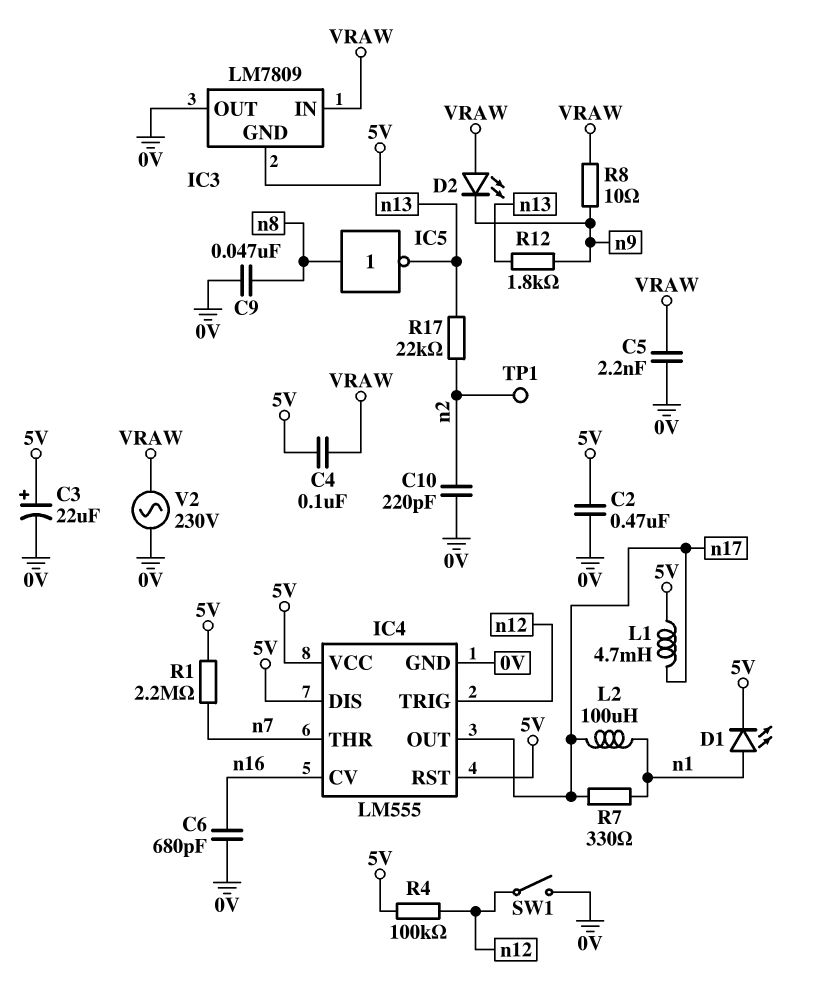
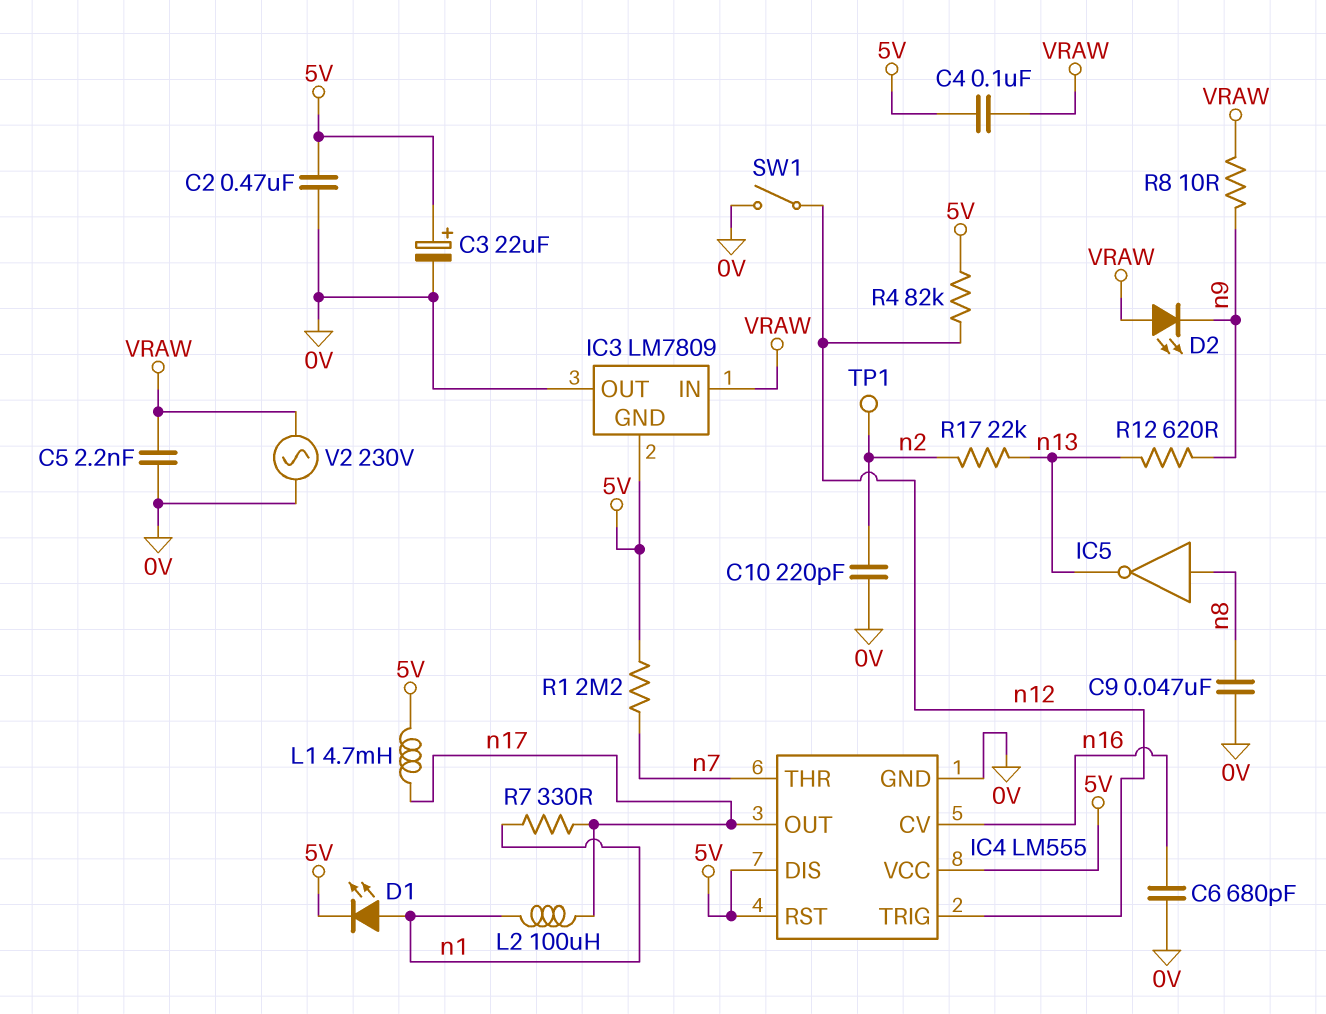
R4: 100k (5V, n12) -> 82k (5V, n12)
R12: 1.8k (n9, n13) -> 620 (n9, n13)

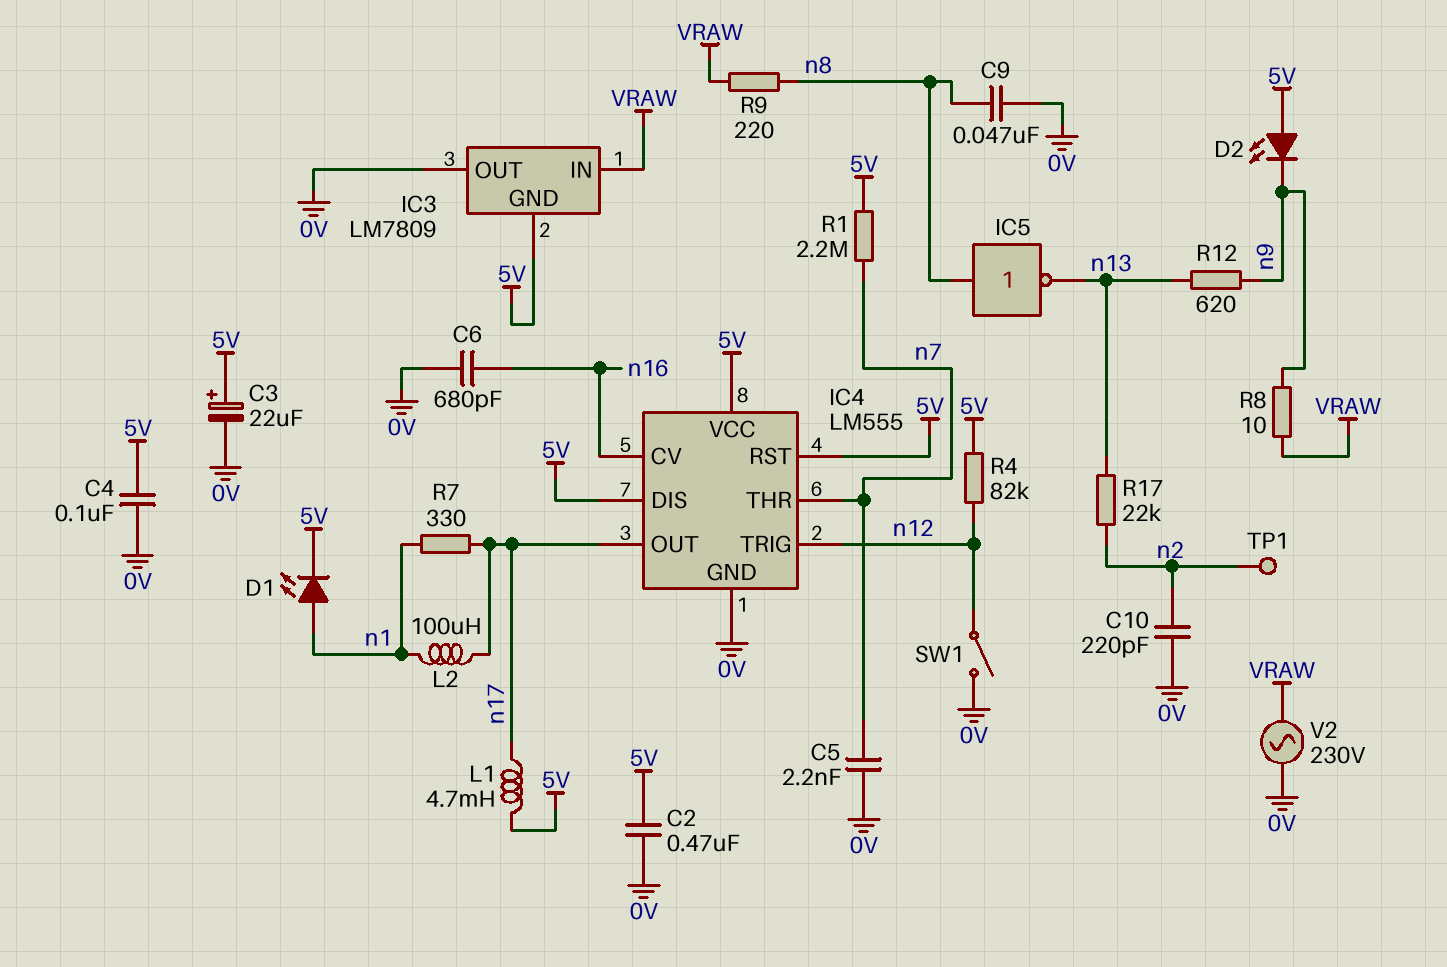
C4: 100nF (5V, VRAW) -> 100nF (0V, 5V)
C5: 2.2nF (0V, VRAW) -> 2.2nF (0V, n7)
D2: LED (A VRAW, K n9) -> LED (A 5V, K n9)
R9: none -> 220 (VRAW, n8)

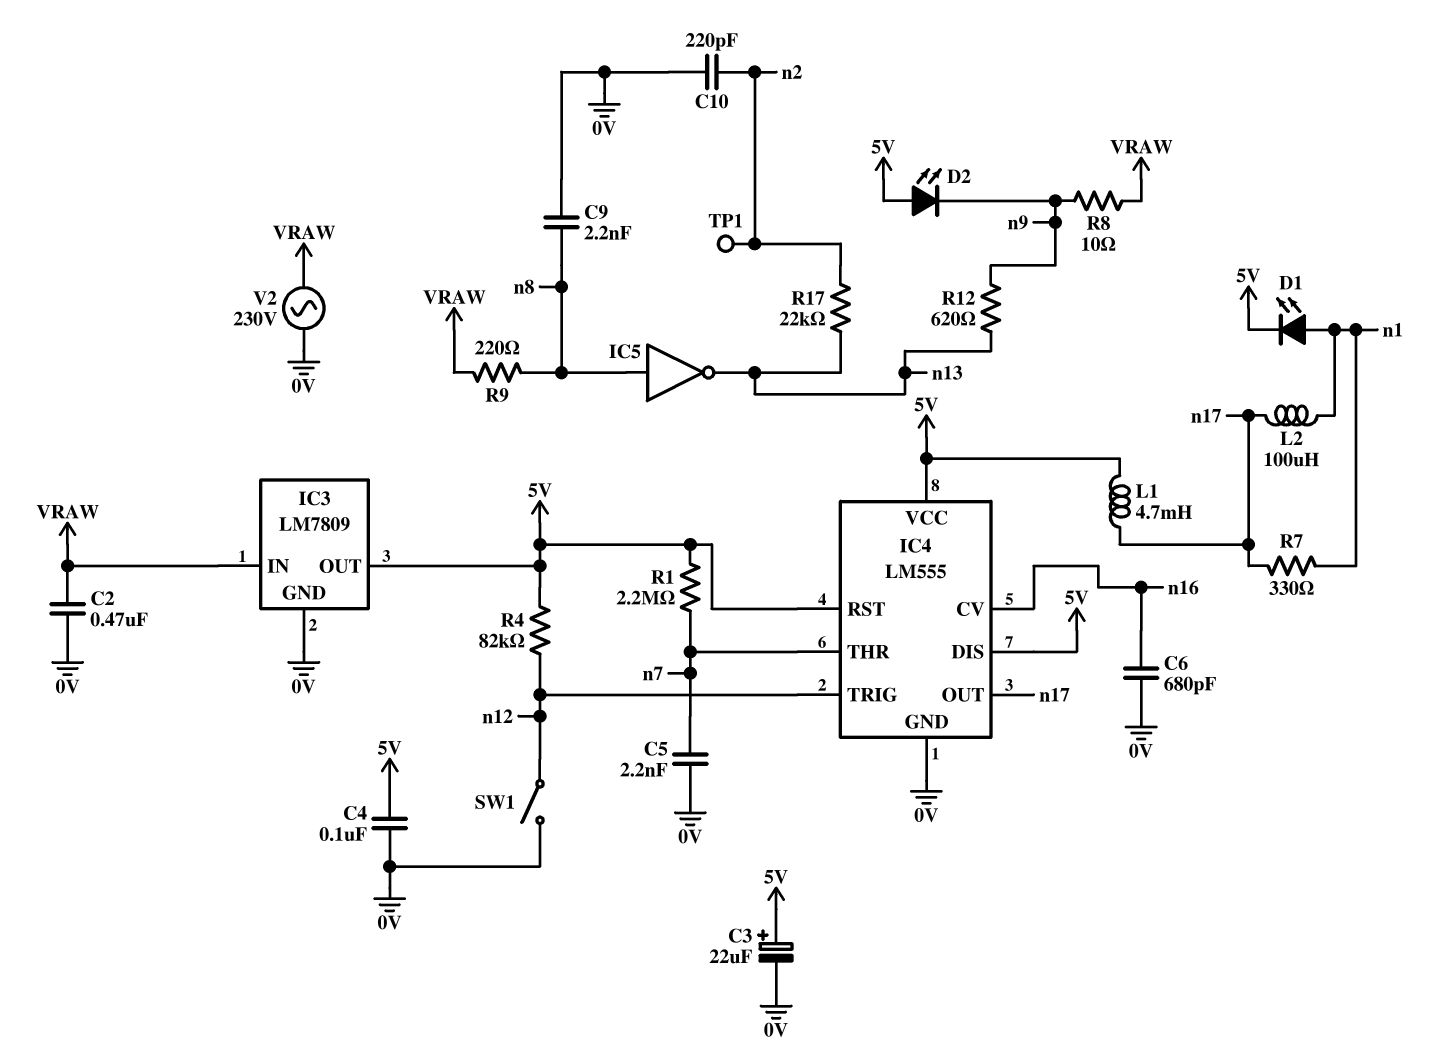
C2: 470nF (0V, 5V) -> 470nF (0V, VRAW)
C9: 47nF (0V, n8) -> 2.2nF (0V, n8)
IC3 pin GND: 5V -> 0V
IC3 pin OUT: 0V -> 5V

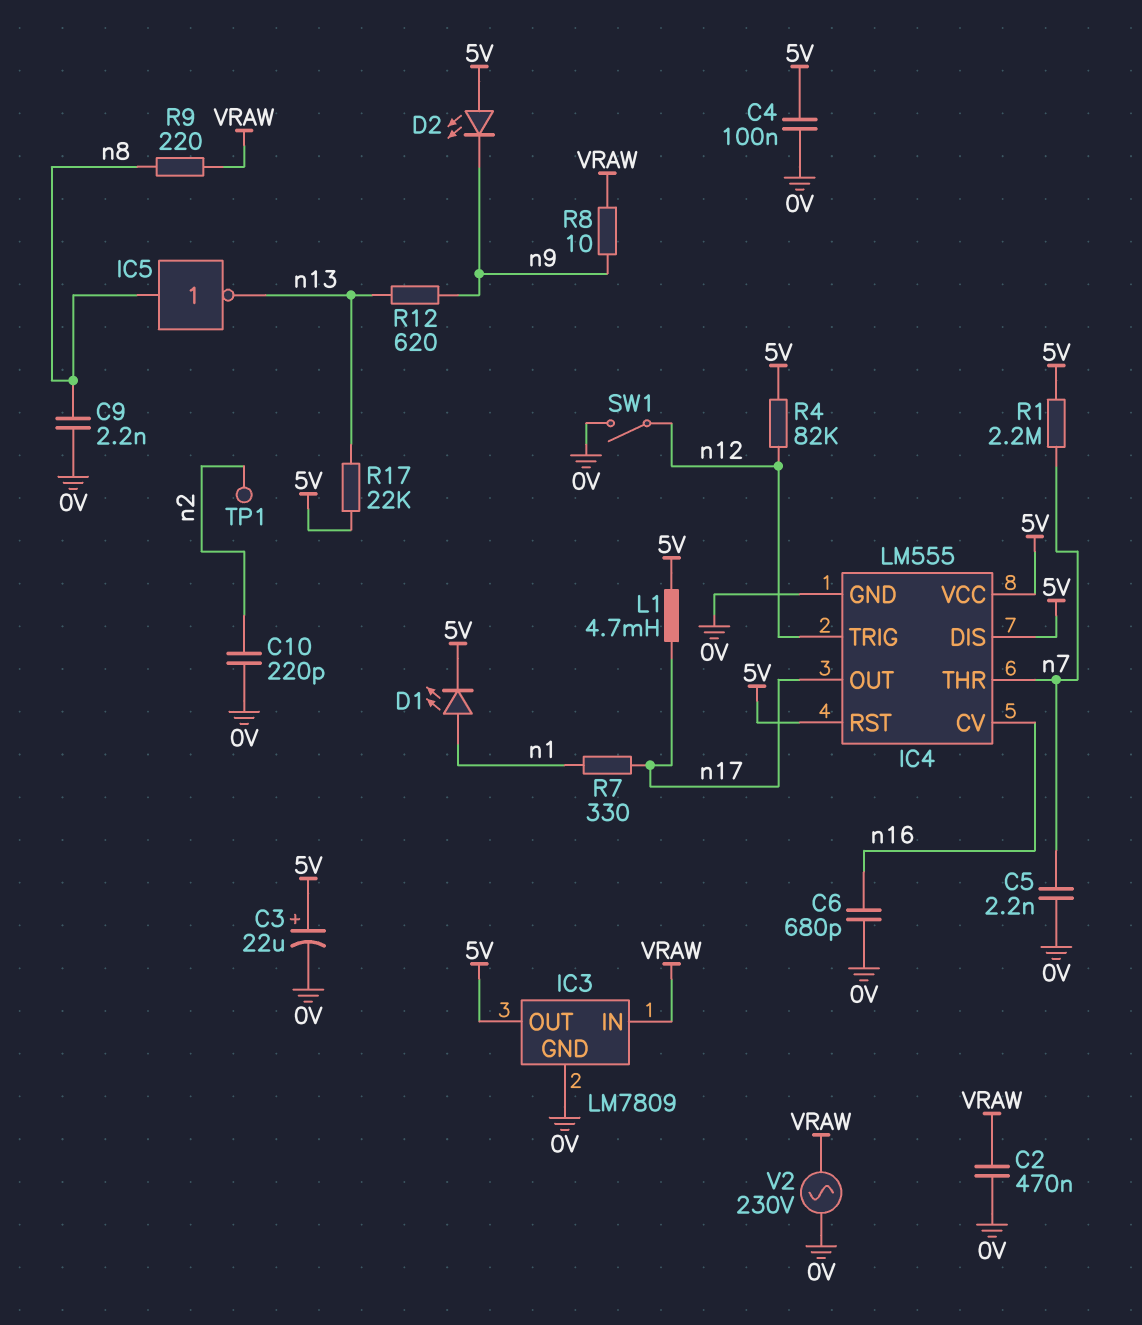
L2: 100uH (n1, n17) -> none
R17: 22k (n2, n13) -> 22k (5V, n13)

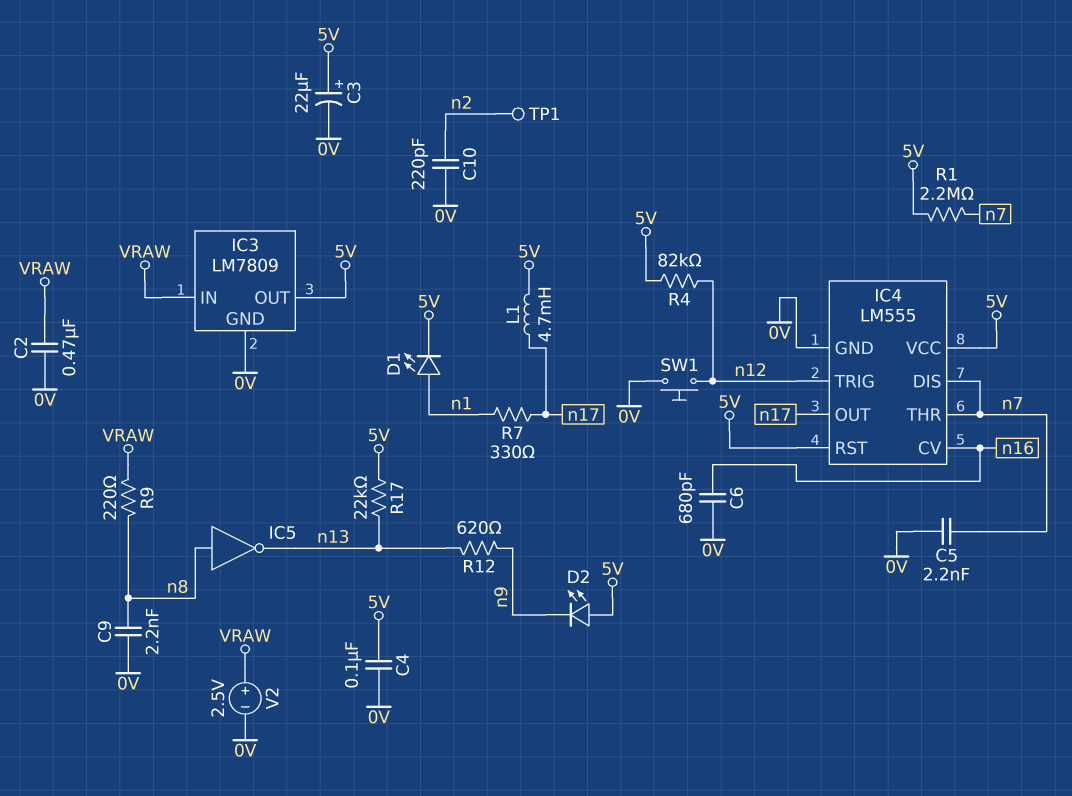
IC4 pin DIS: 5V -> n7
R8: 10 (VRAW, n9) -> none
SW1: switch (0V, n12) -> button (0V, n12)
V2: AC 230V (0V, VRAW) -> 2.5V (plus VRAW, minus 0V)

